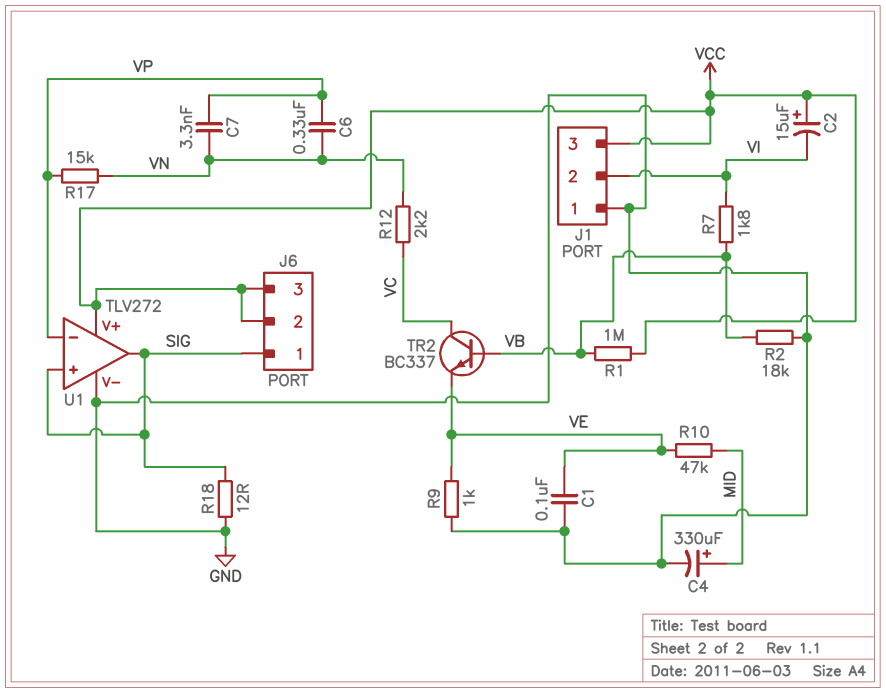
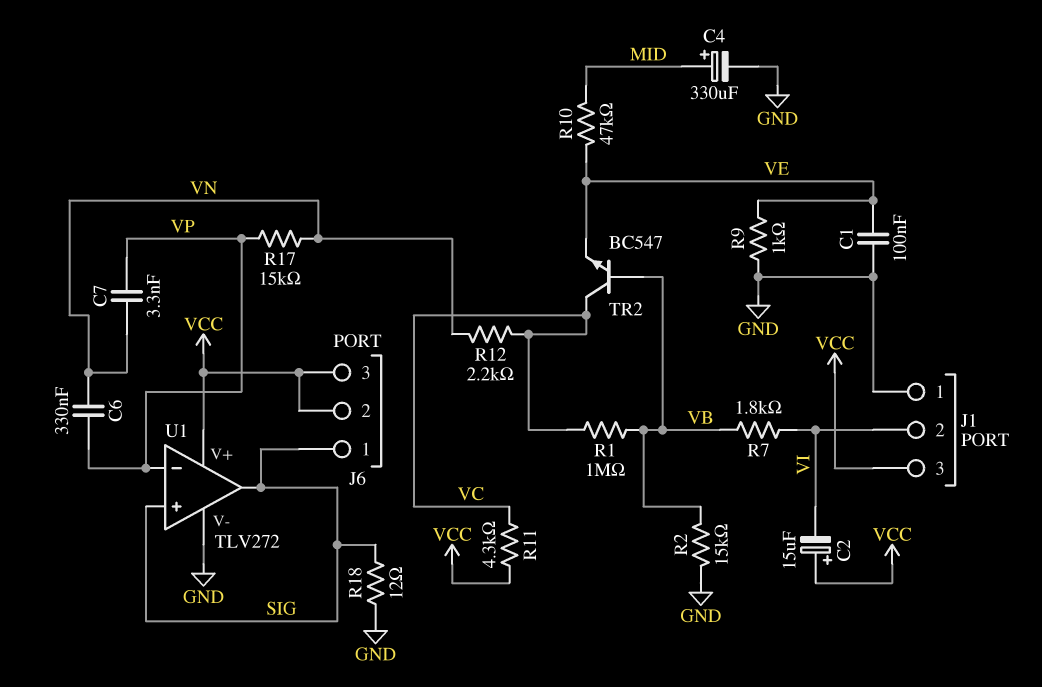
R1: 1M (VB, VCC) -> 1M (VB, VC)
R2: 18k (GND, VB) -> 15k (GND, VB)
R11: none -> 4.3k (VC, VCC)
TR2: NPN BC337 (B VB, C VC, E VE) -> NPN BC547 (B VB, C VC, E VE)

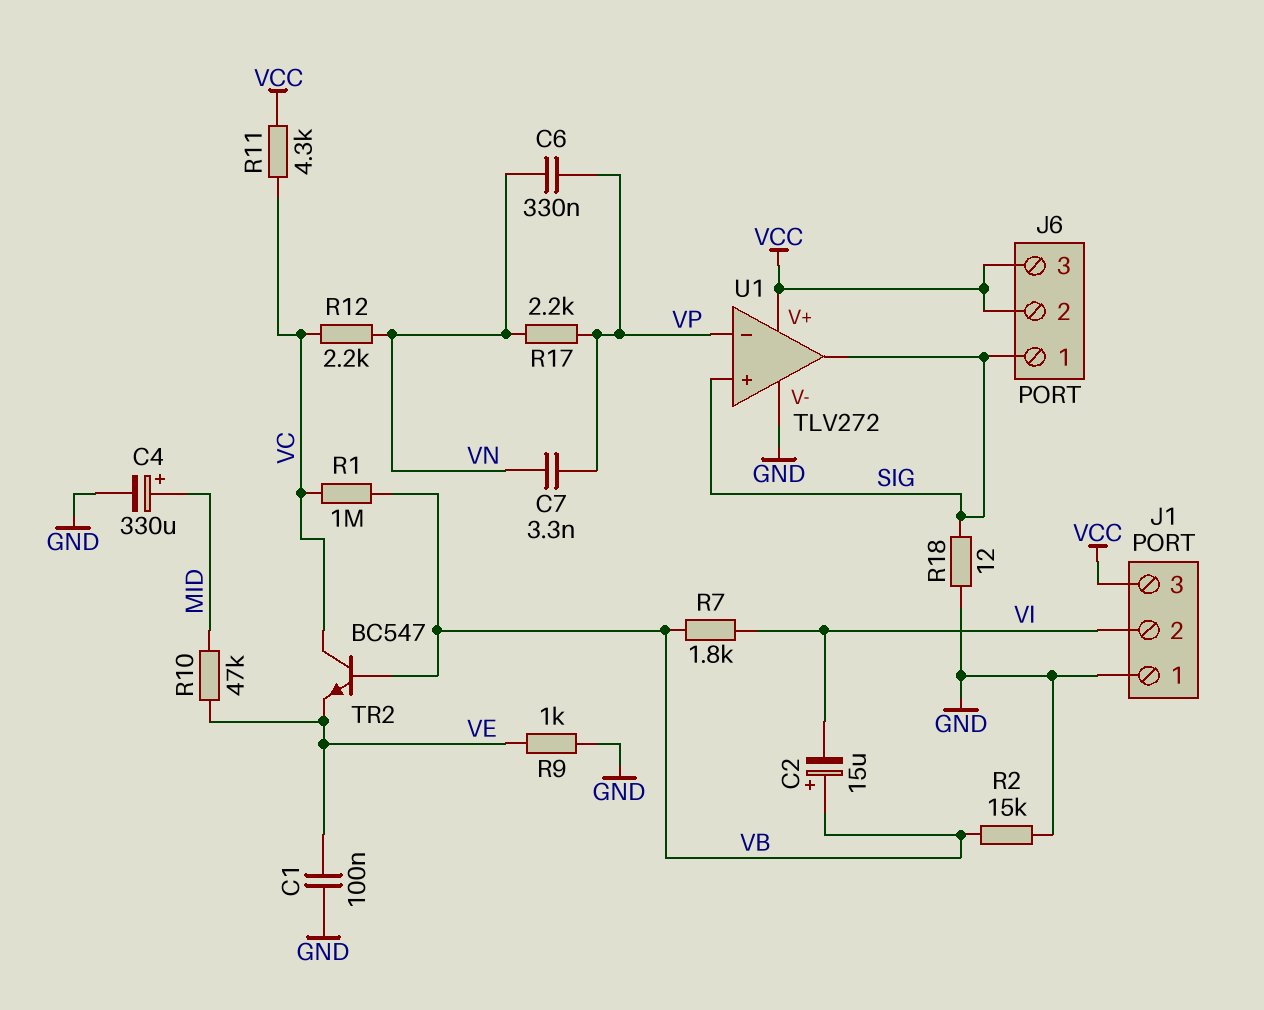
C2: 15uF (plus VCC, minus VI) -> 15uF (plus VB, minus VI)
R17: 15k (VN, VP) -> 2.2k (VN, VP)

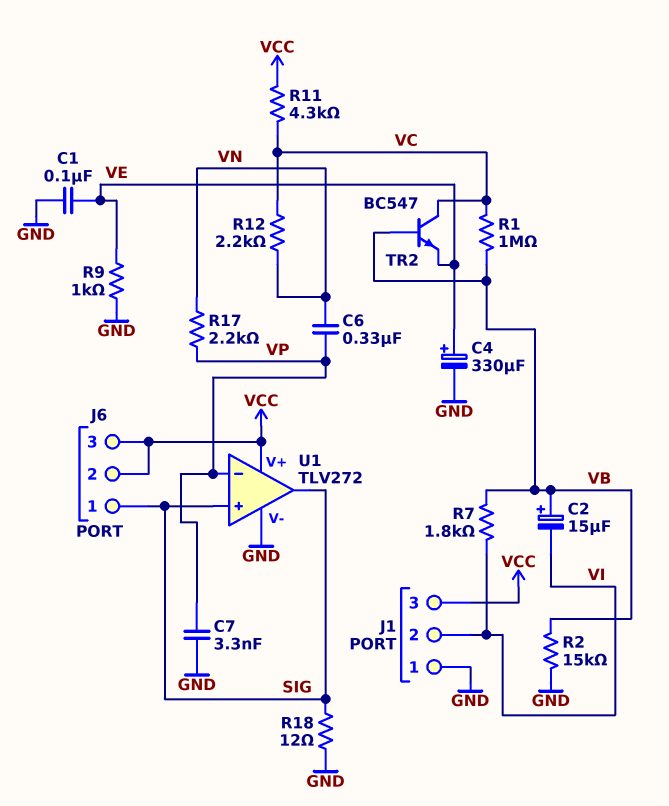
C4: 330uF (plus MID, minus GND) -> 330uF (plus VE, minus GND)
C7: 3.3nF (VN, VP) -> 3.3nF (GND, VP)
R10: 47k (MID, VE) -> none

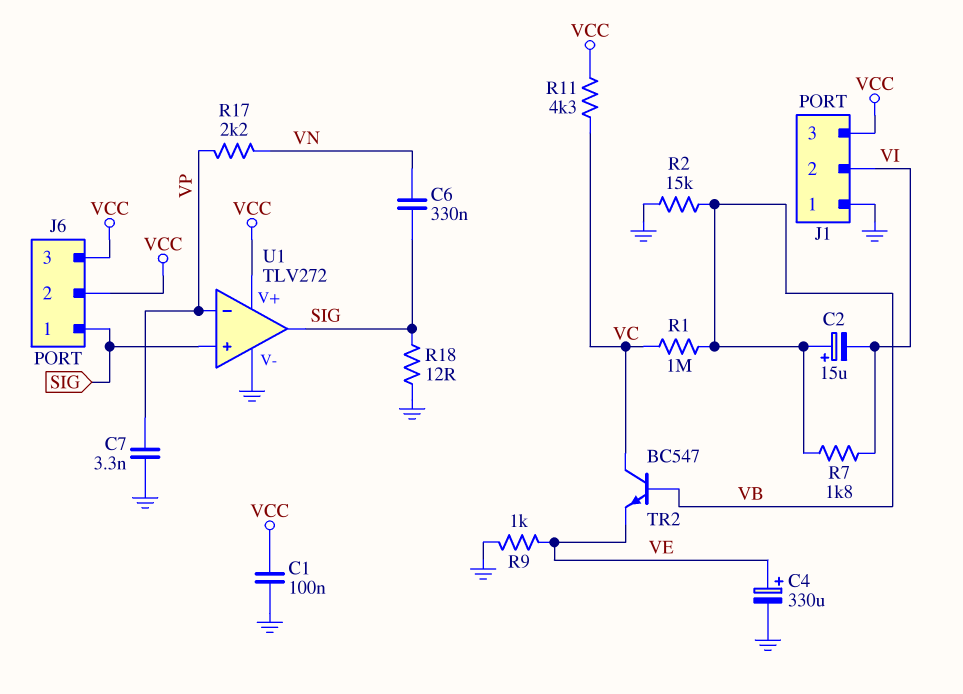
C1: 100nF (GND, VE) -> 100nF (GND, VCC)
C6: 330nF (VN, VP) -> 330nF (SIG, VN)
R12: 2.2k (VC, VN) -> none

